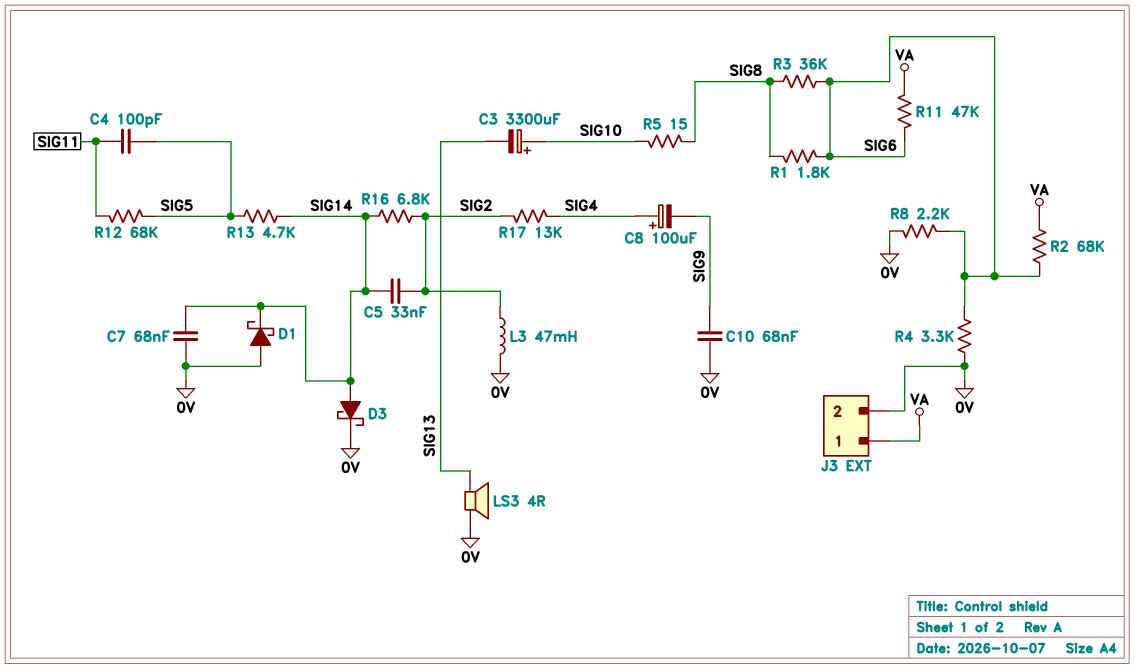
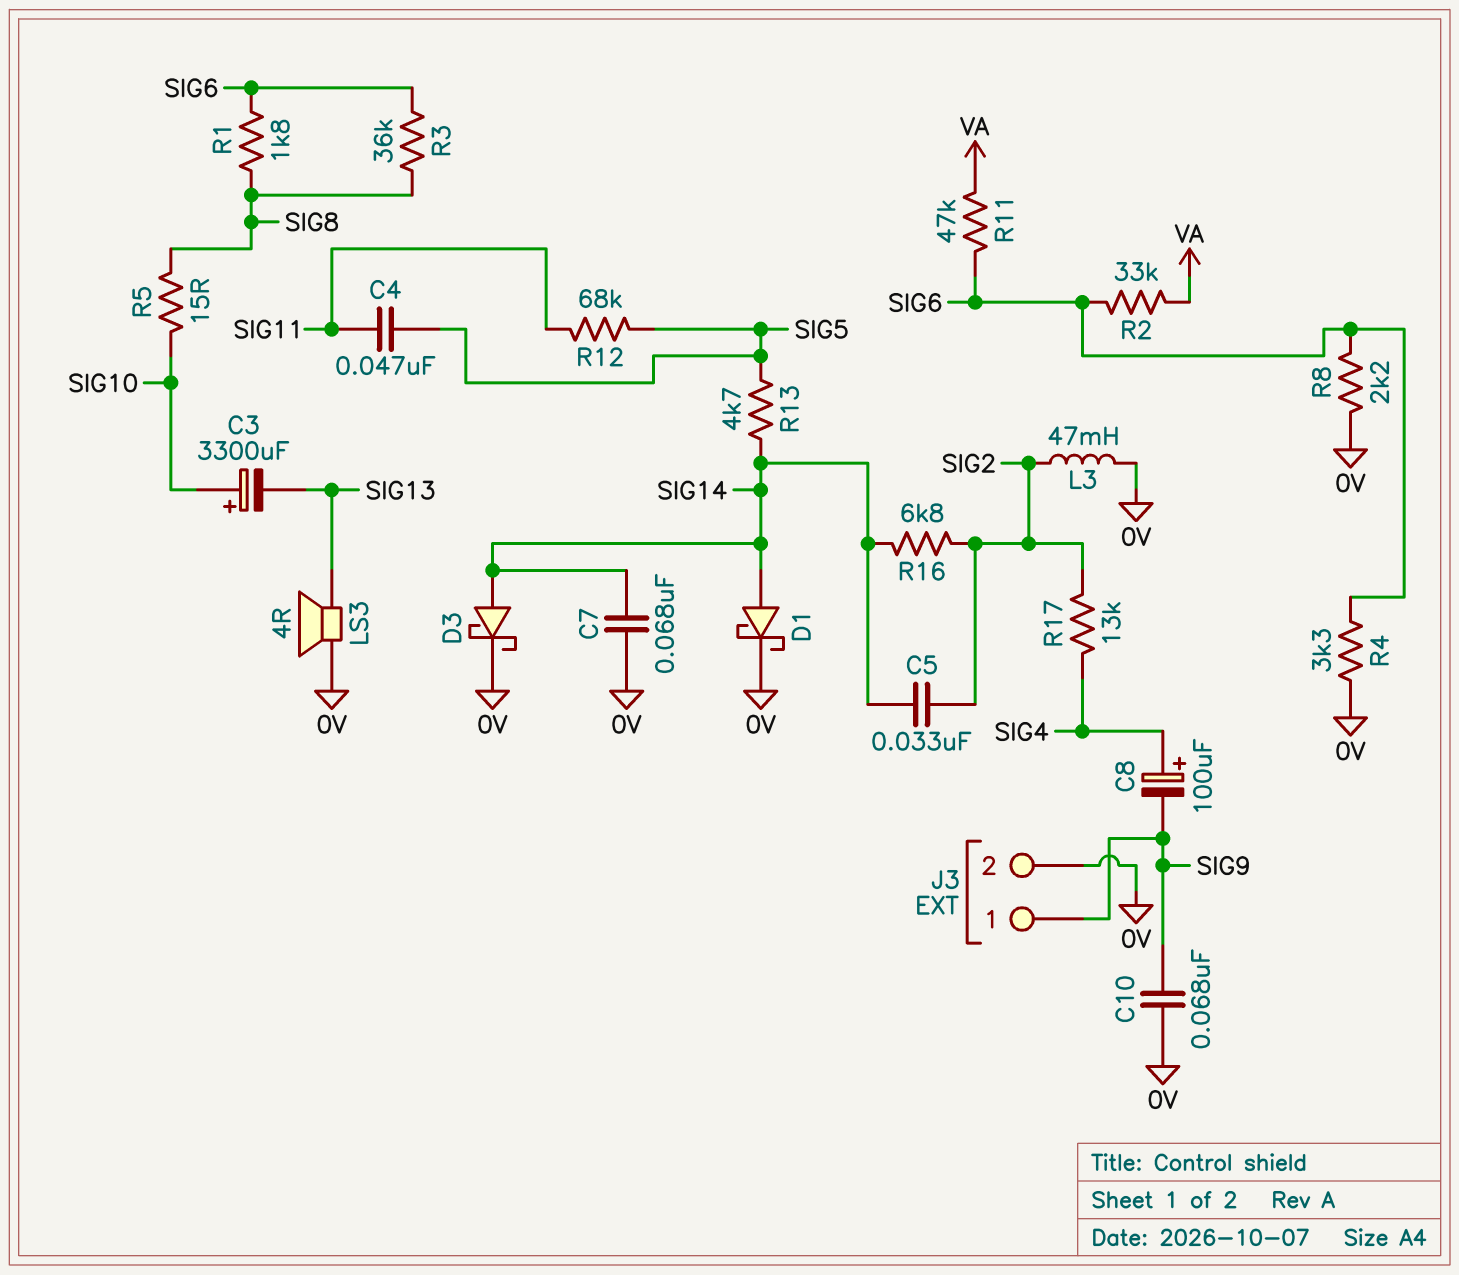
C4: 100pF (SIG5, SIG11) -> 47nF (SIG5, SIG11)
D1: schottky (A 0V, K SIG14) -> schottky (A SIG14, K 0V)
J3 pin 1: VA -> SIG9
R2: 68k (SIG6, VA) -> 33k (SIG6, VA)

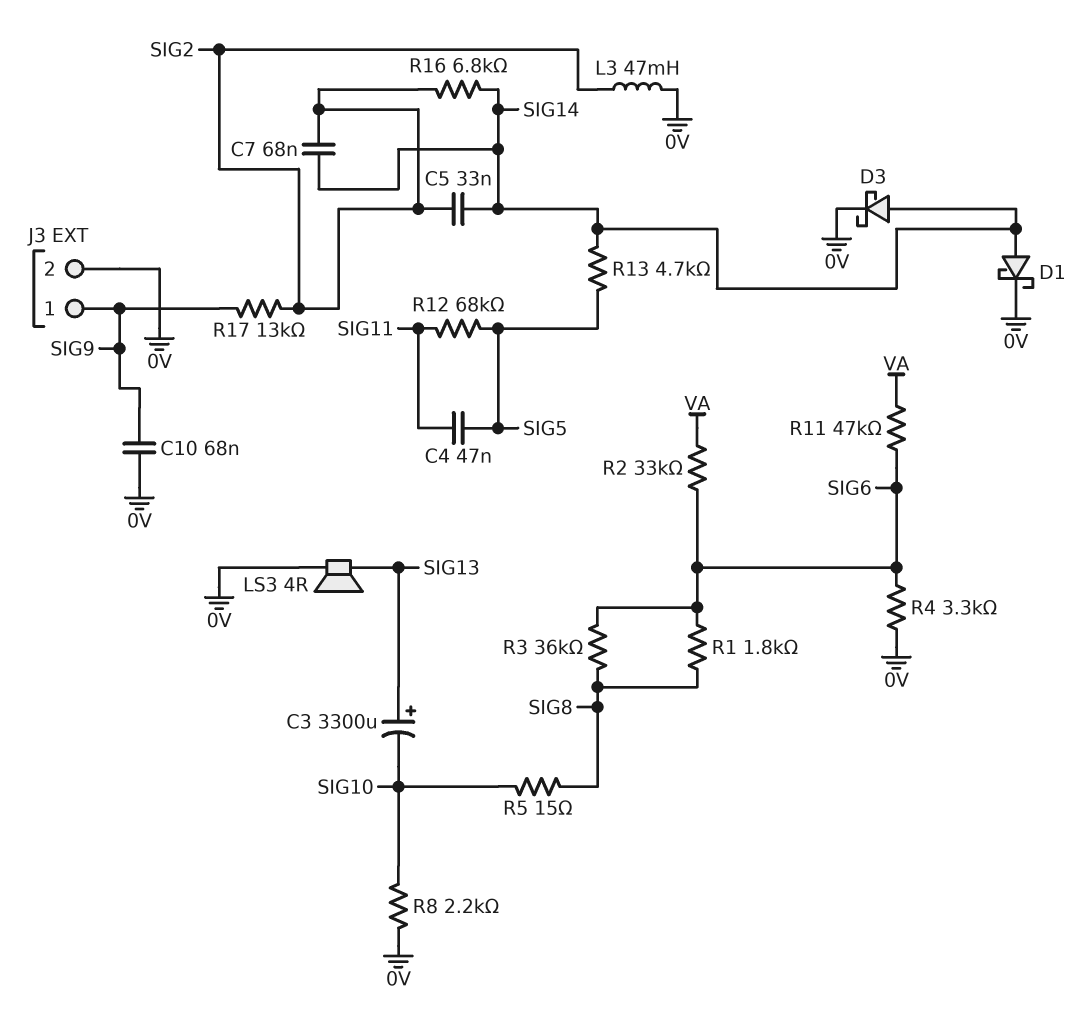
C3: 3300uF (plus SIG10, minus SIG13) -> 3300uF (plus SIG13, minus SIG10)
C7: 68nF (0V, SIG14) -> 68nF (SIG2, SIG14)
C8: 100uF (plus SIG4, minus SIG9) -> none
R8: 2.2k (0V, SIG6) -> 2.2k (0V, SIG10)
R17: 13k (SIG2, SIG4) -> 13k (SIG2, SIG9)

